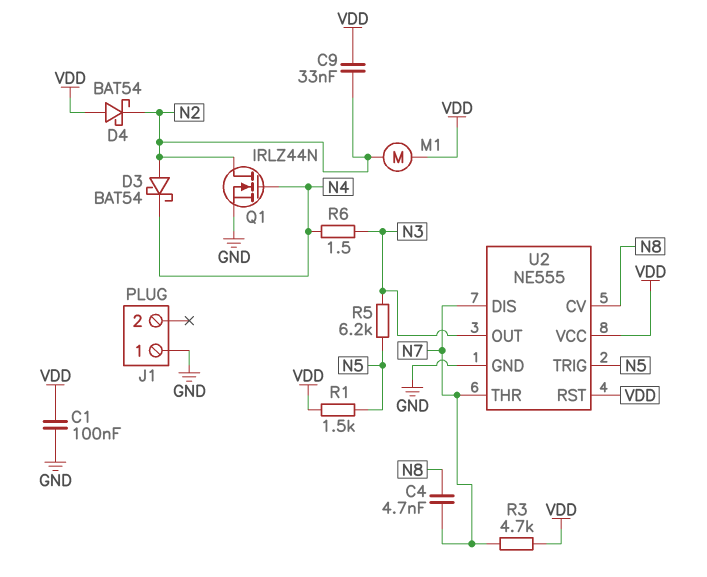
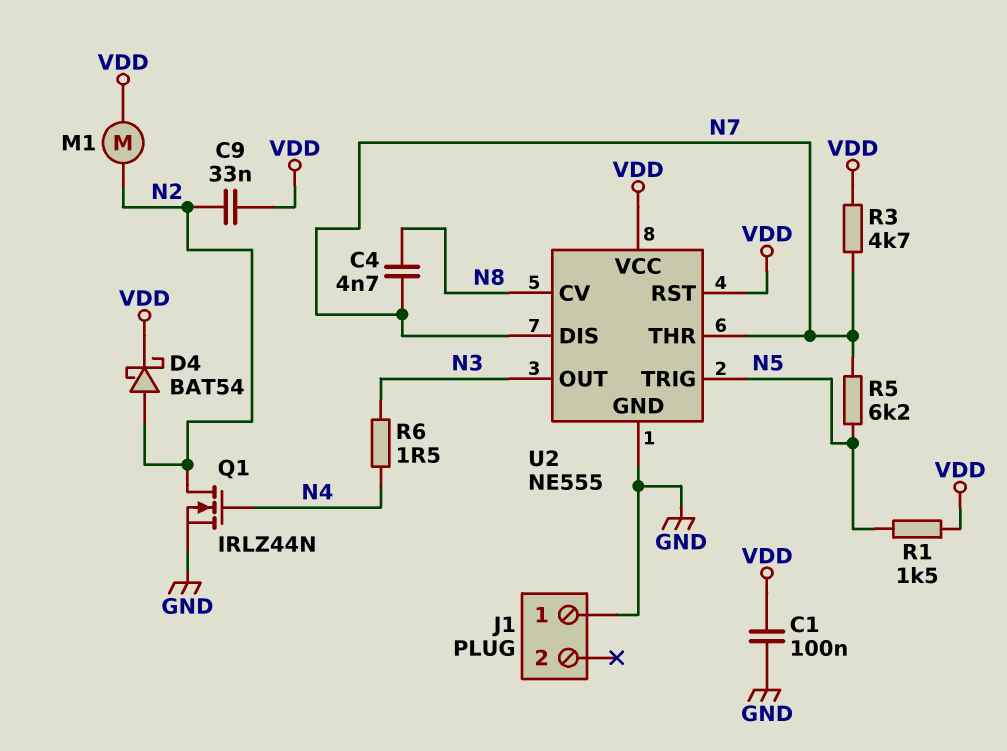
D3: schottky BAT54 (A N2, K N4) -> none
D4: schottky BAT54 (A VDD, K N2) -> schottky BAT54 (A N2, K VDD)
R5: 6.2k (N3, N5) -> 6.2k (N5, N7)

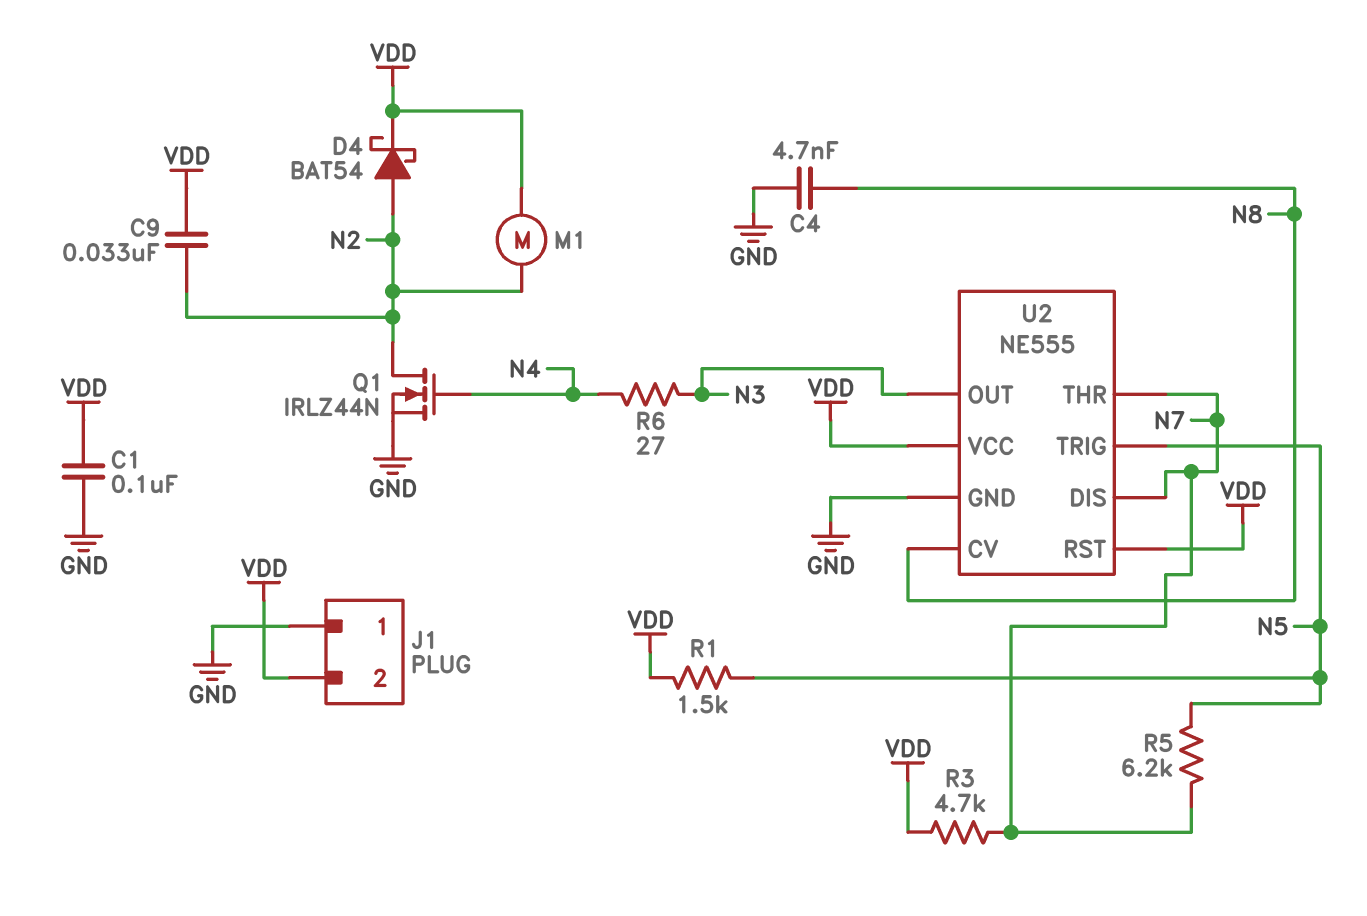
C4: 4.7nF (N7, N8) -> 4.7nF (GND, N8)
J1 pin 2: none -> VDD
R6: 1.5 (N3, N4) -> 27 (N3, N4)

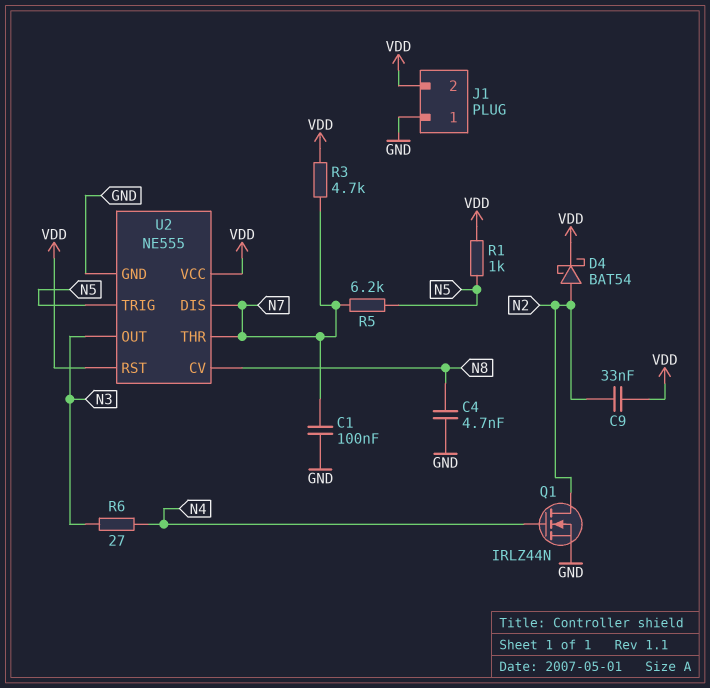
C1: 100nF (GND, VDD) -> 100nF (GND, N7)
M1: motor (N2, VDD) -> none
R1: 1.5k (N5, VDD) -> 1k (N5, VDD)

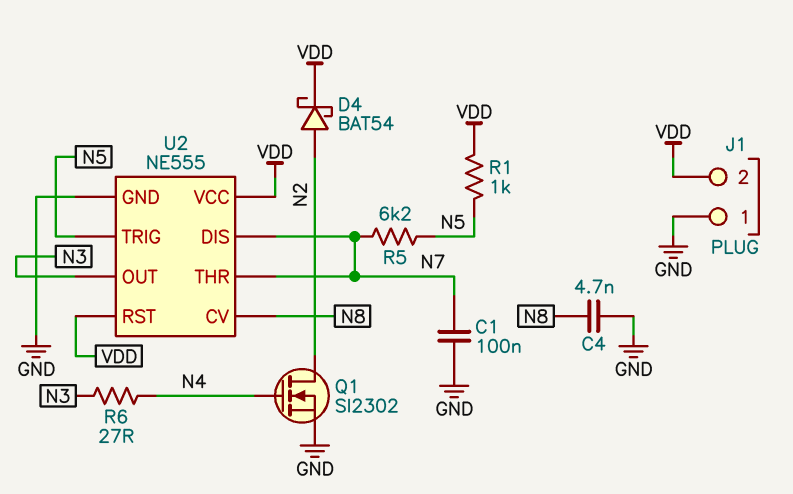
C9: 33nF (N2, VDD) -> none
Q1: NMOS IRLZ44N (G N4, D N2, S GND) -> NMOS SI2302 (G N4, D N2, S GND)
R3: 4.7k (N7, VDD) -> none

